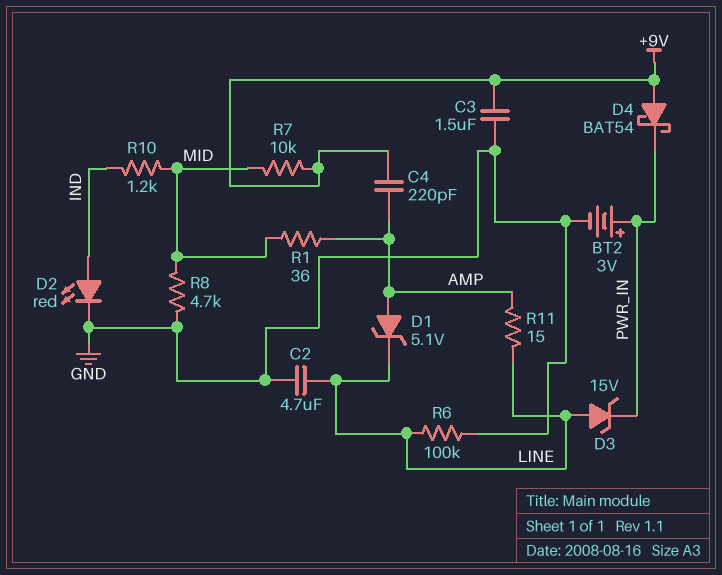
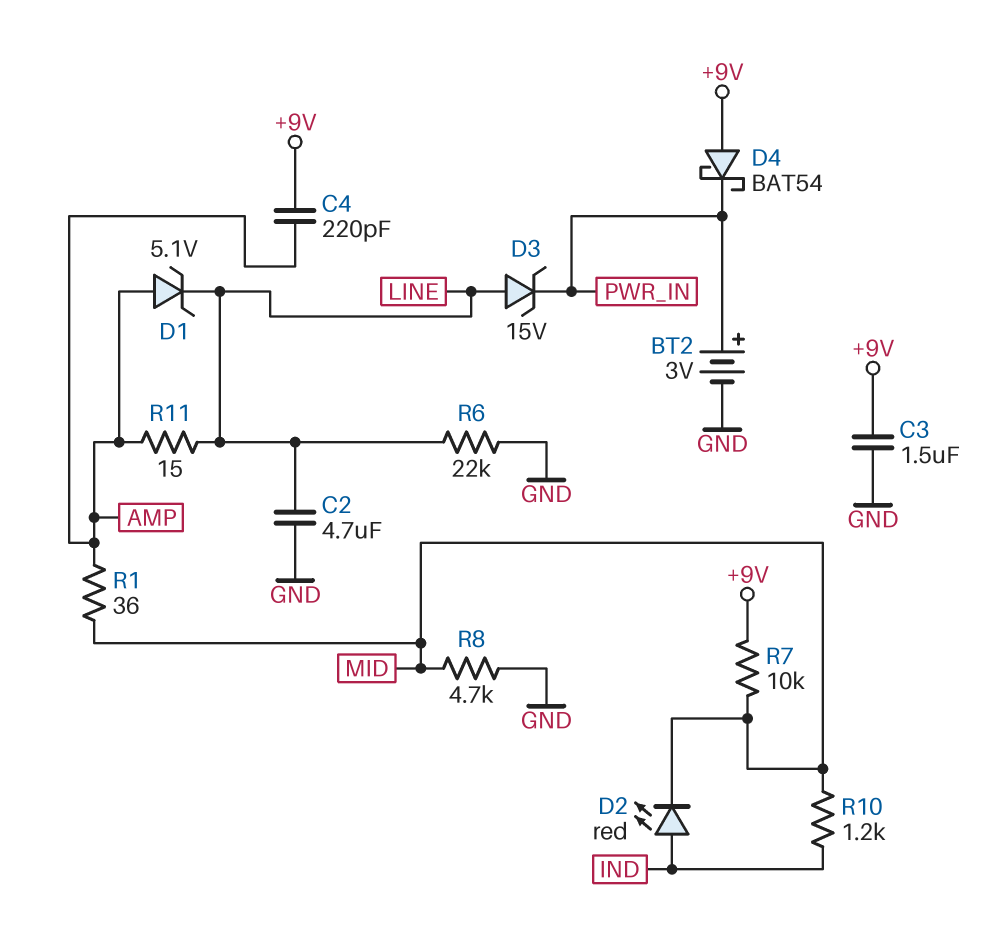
D2: LED red (A IND, K GND) -> LED red (A IND, K MID)
R6: 100k (GND, LINE) -> 22k (GND, LINE)

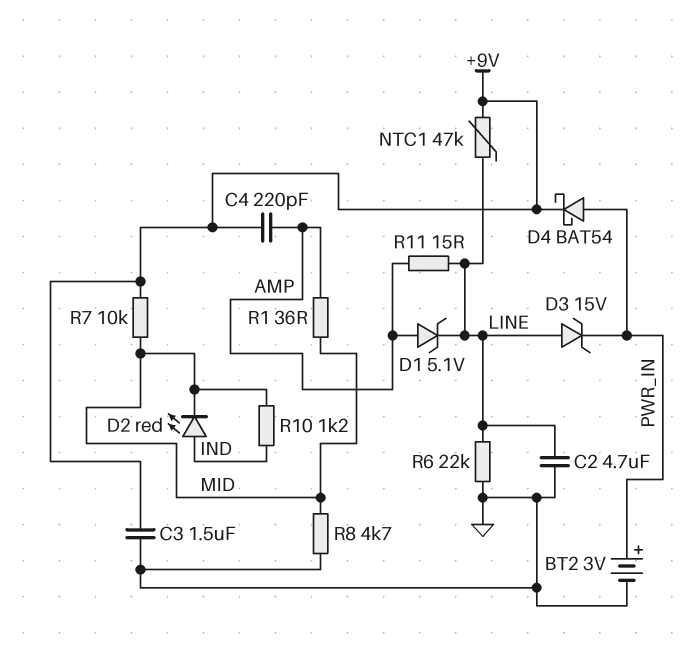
D4: schottky BAT54 (A +9V, K PWR_IN) -> schottky BAT54 (A PWR_IN, K +9V)
NTC1: none -> 47k (+9V, LINE)

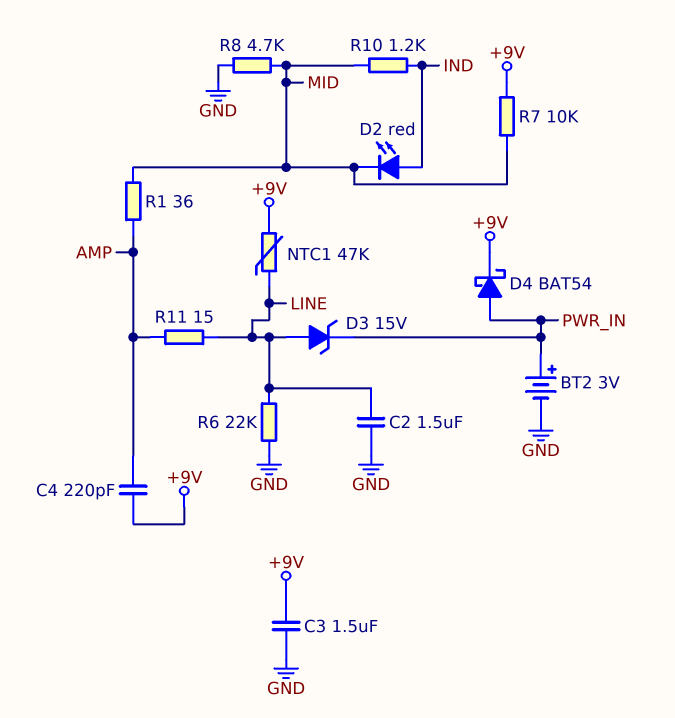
C2: 4.7uF (GND, LINE) -> 1.5uF (GND, LINE)
D1: zener 5.1V (A AMP, K LINE) -> none

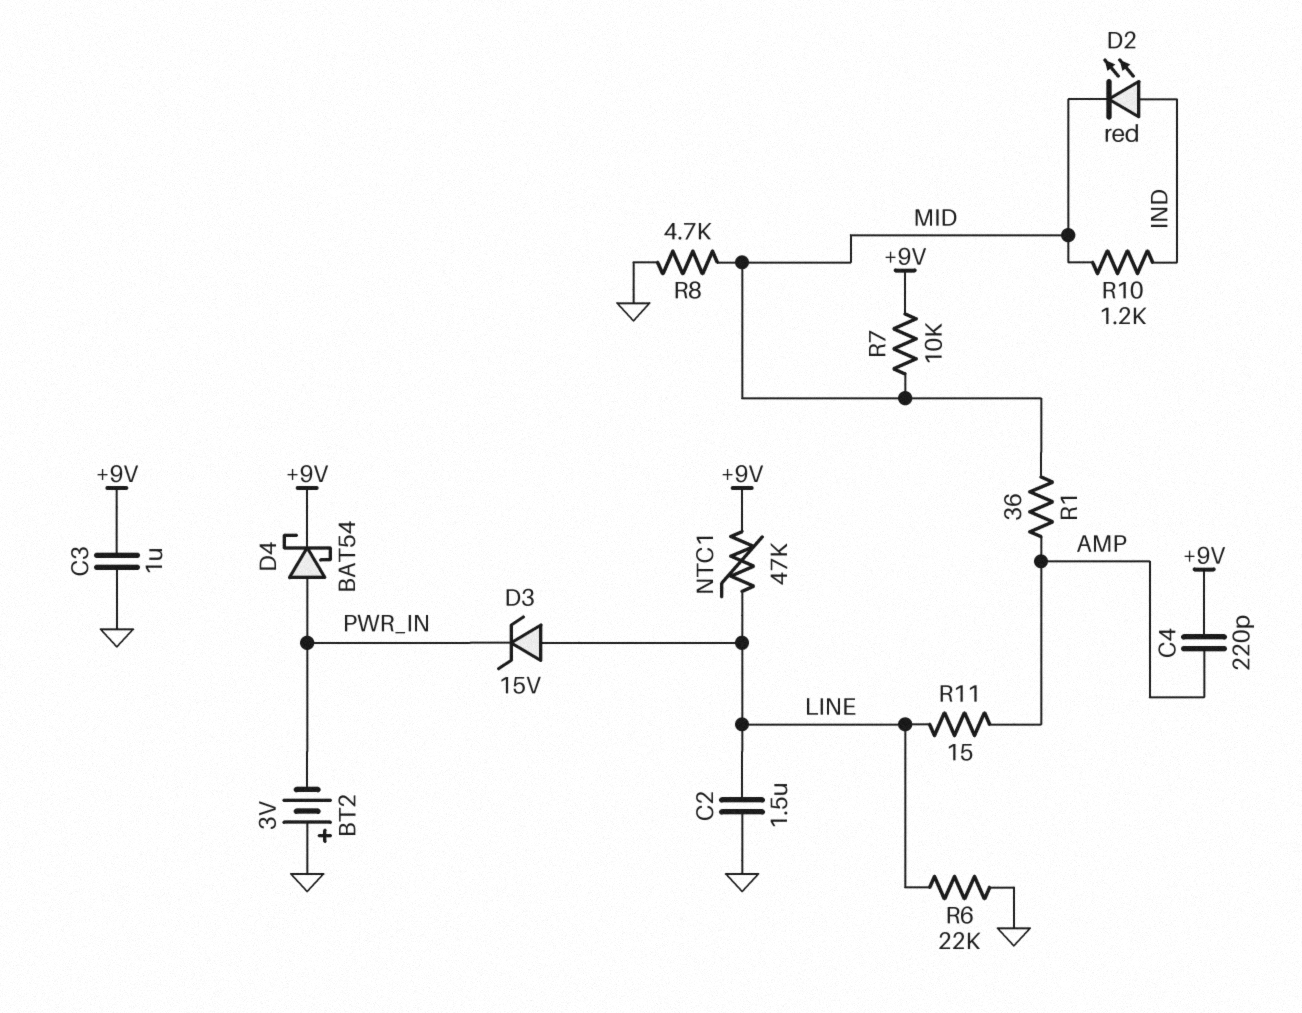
BT2: 3V (plus PWR_IN, minus GND) -> 3V (plus GND, minus PWR_IN)
C3: 1.5uF (+9V, GND) -> 1uF (+9V, GND)

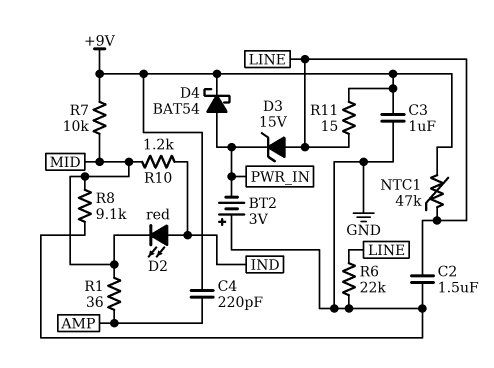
R8: 4.7k (GND, MID) -> 9.1k (GND, MID)
R11: 15 (AMP, LINE) -> 15 (+9V, LINE)

